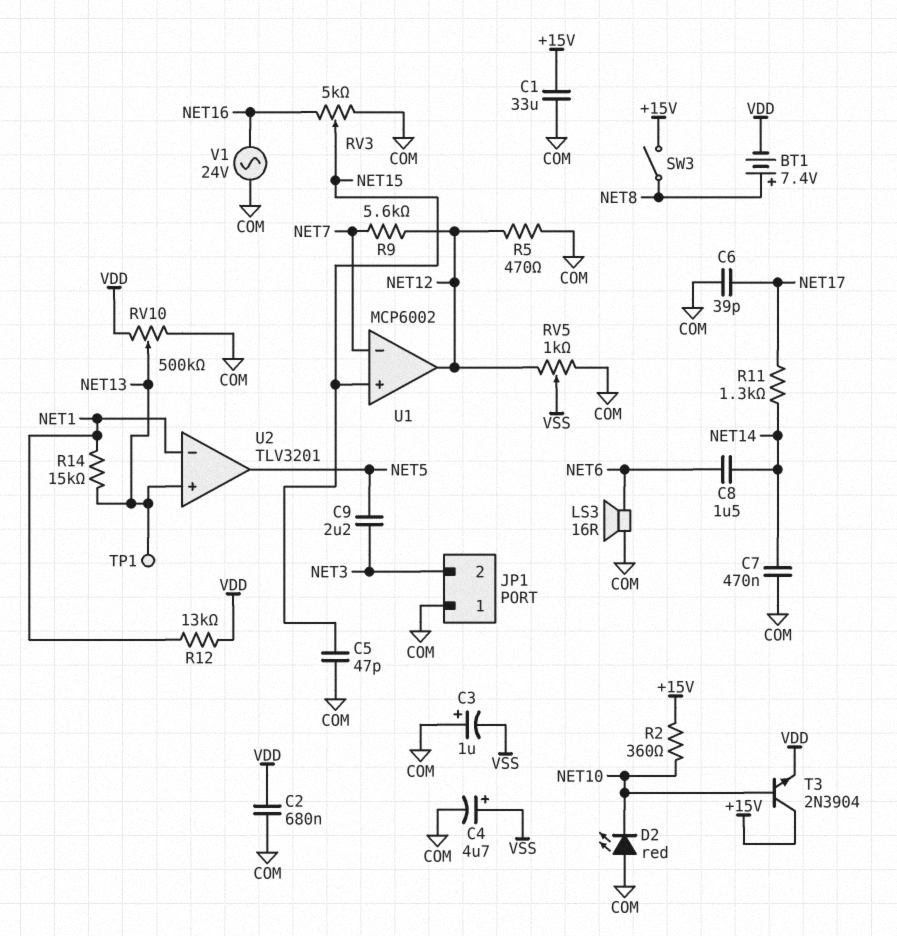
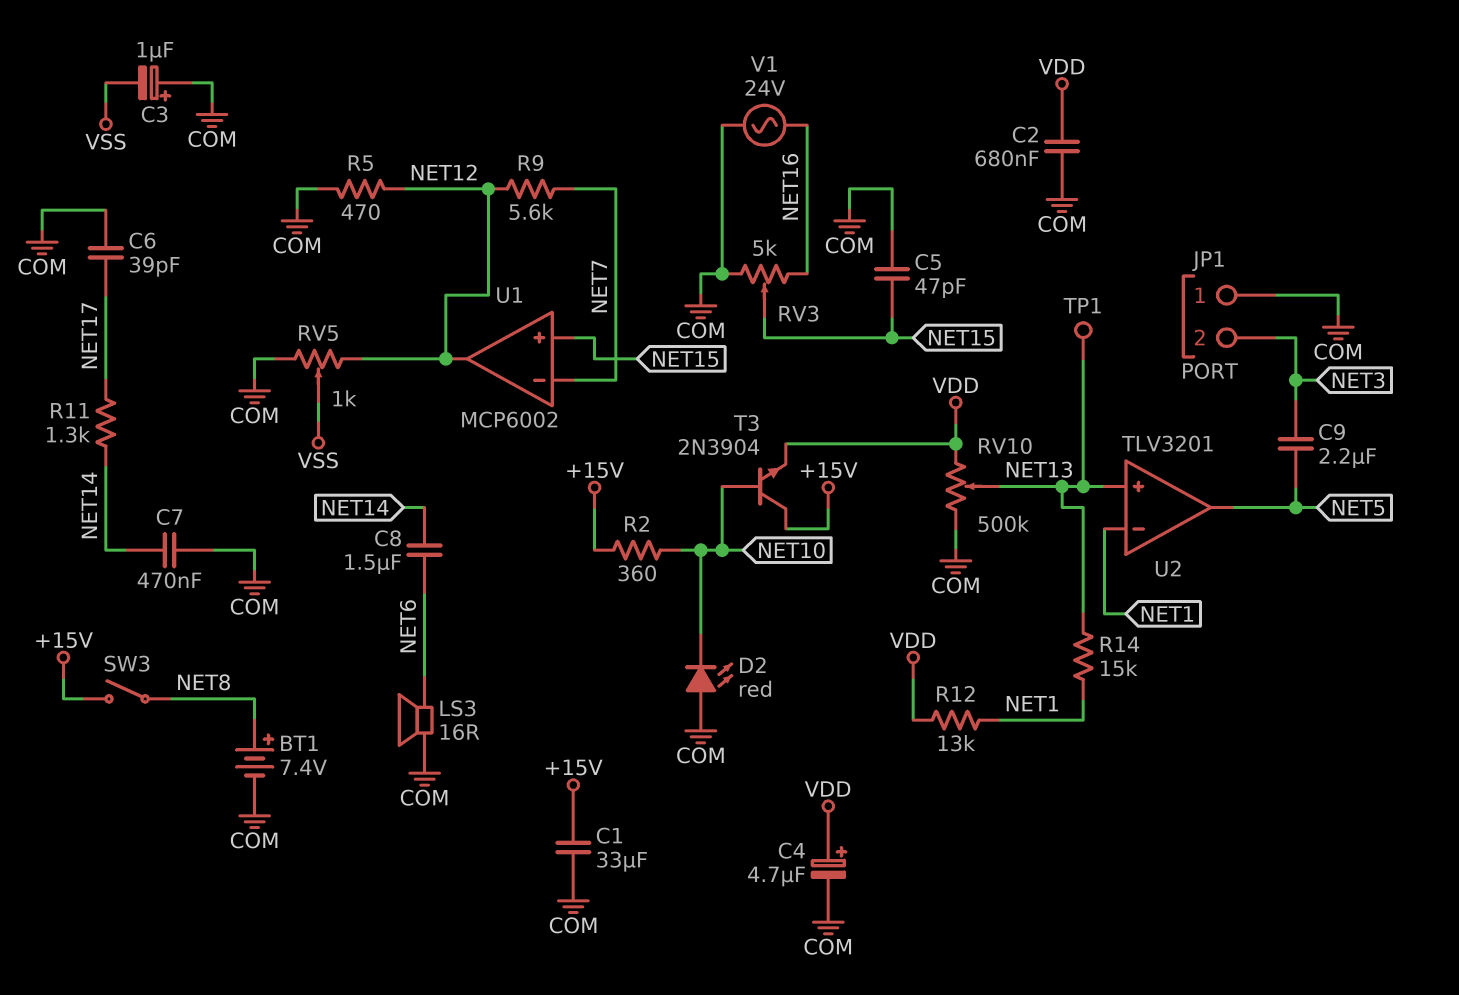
BT1: 7.4V (plus NET8, minus VDD) -> 7.4V (plus NET8, minus COM)
C4: 4.7uF (plus VSS, minus COM) -> 4.7uF (plus VDD, minus COM)

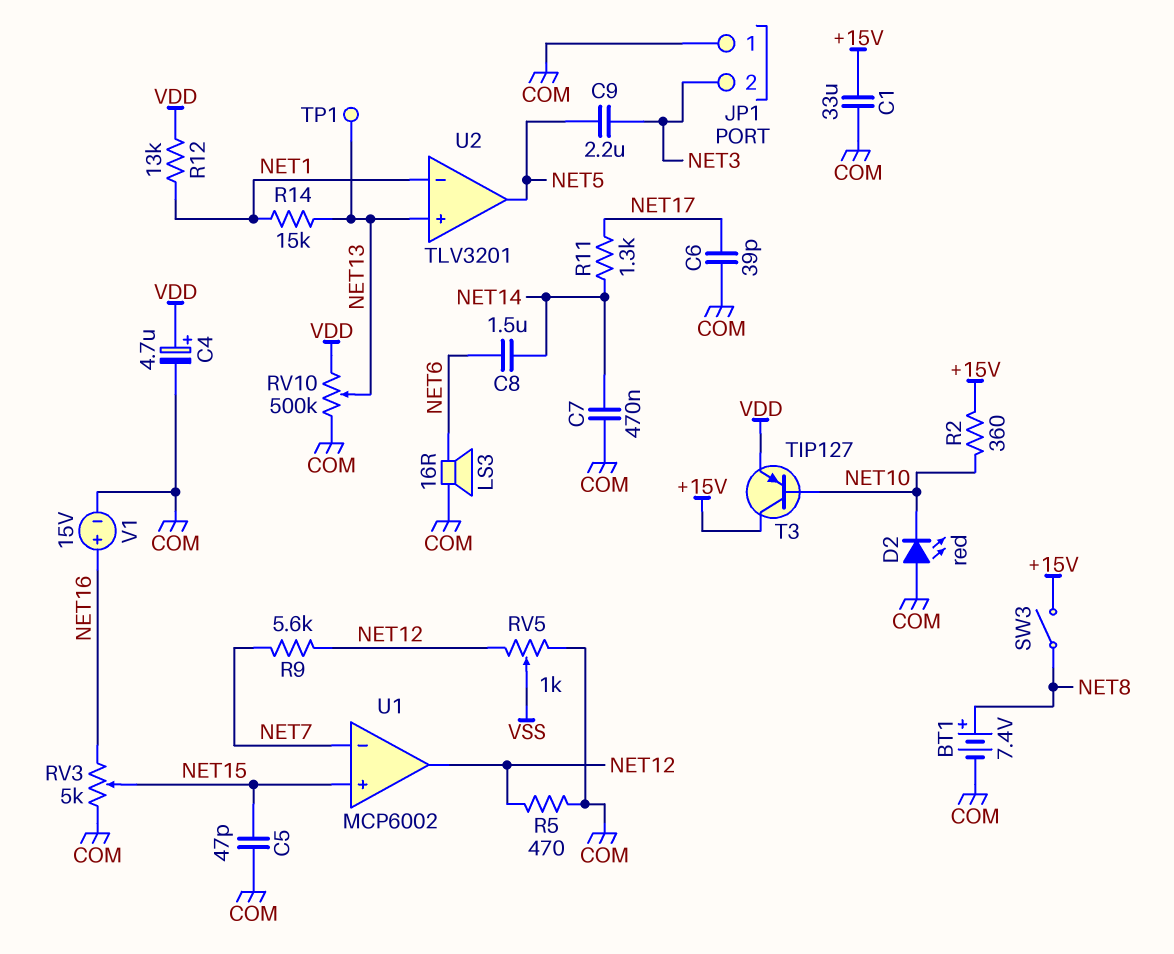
C2: 680nF (COM, VDD) -> none
C3: 1uF (plus COM, minus VSS) -> none
T3: NPN 2N3904 (B NET10, C +15V, E VDD) -> PNP TIP127 (B NET10, C +15V, E VDD)
V1: AC 24V (COM, NET16) -> 15V (plus NET16, minus COM)

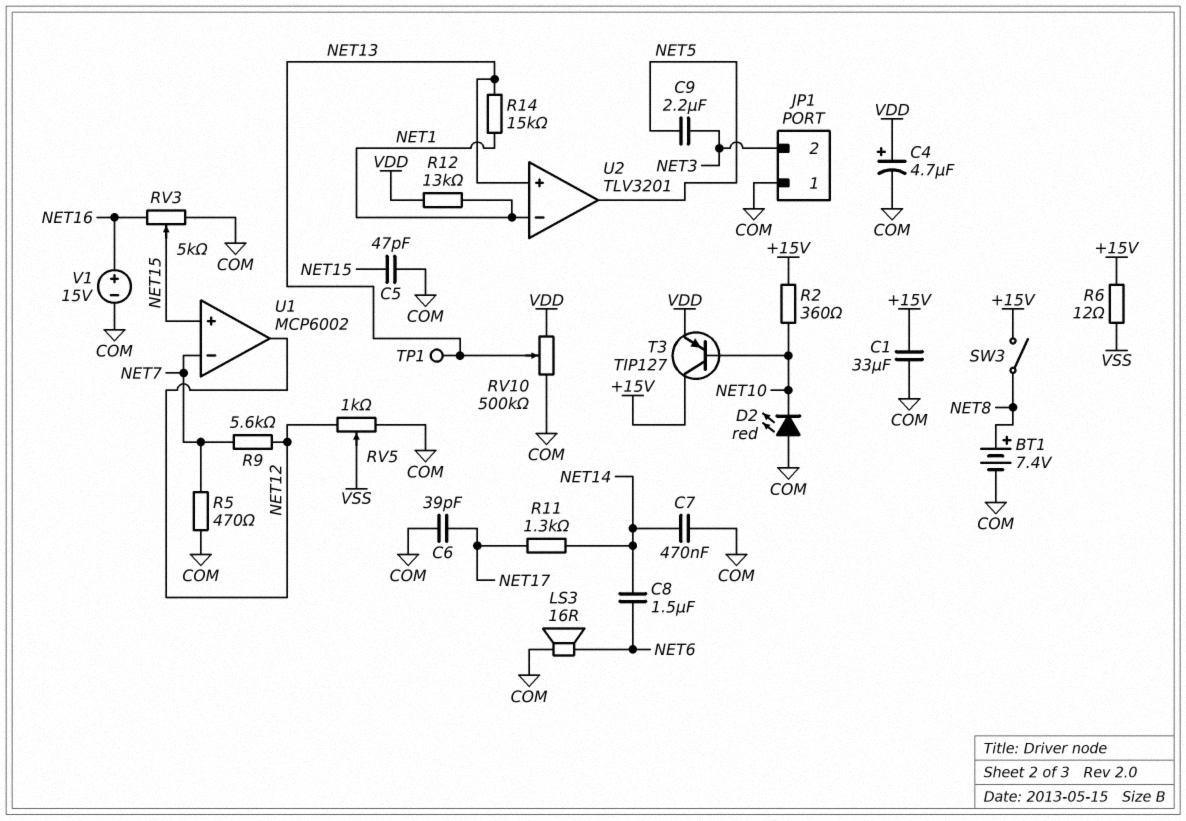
R5: 470 (COM, NET12) -> 470 (COM, NET7)
R6: none -> 12 (+15V, VSS)

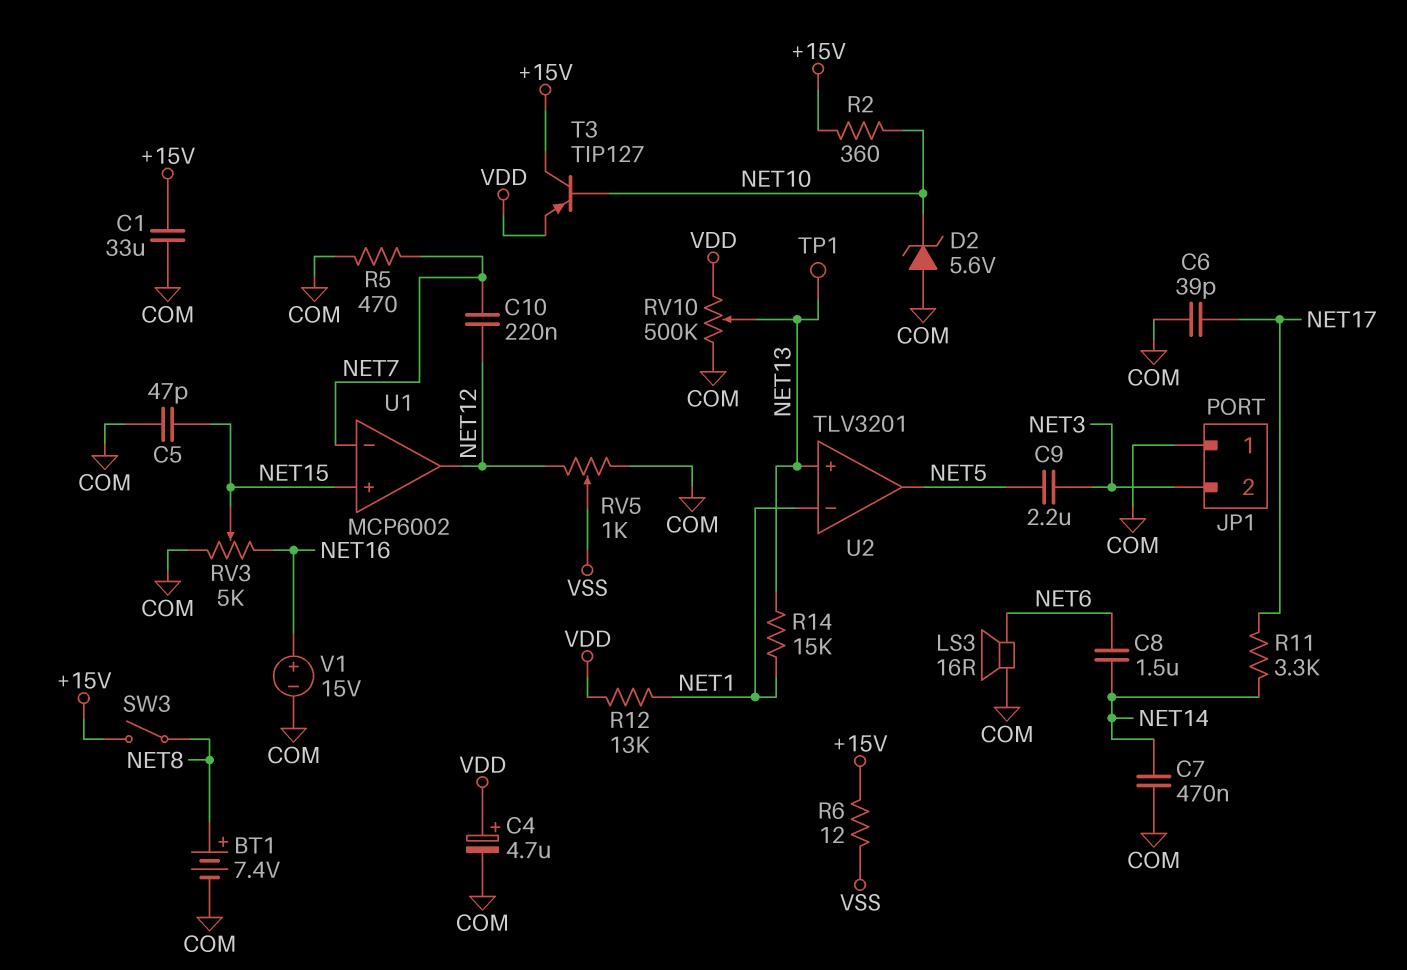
C10: none -> 220nF (NET7, NET12)
D2: LED red (A COM, K NET10) -> zener 5.6V (A COM, K NET10)
R9: 5.6k (NET7, NET12) -> none
R11: 1.3k (NET14, NET17) -> 3.3k (NET14, NET17)

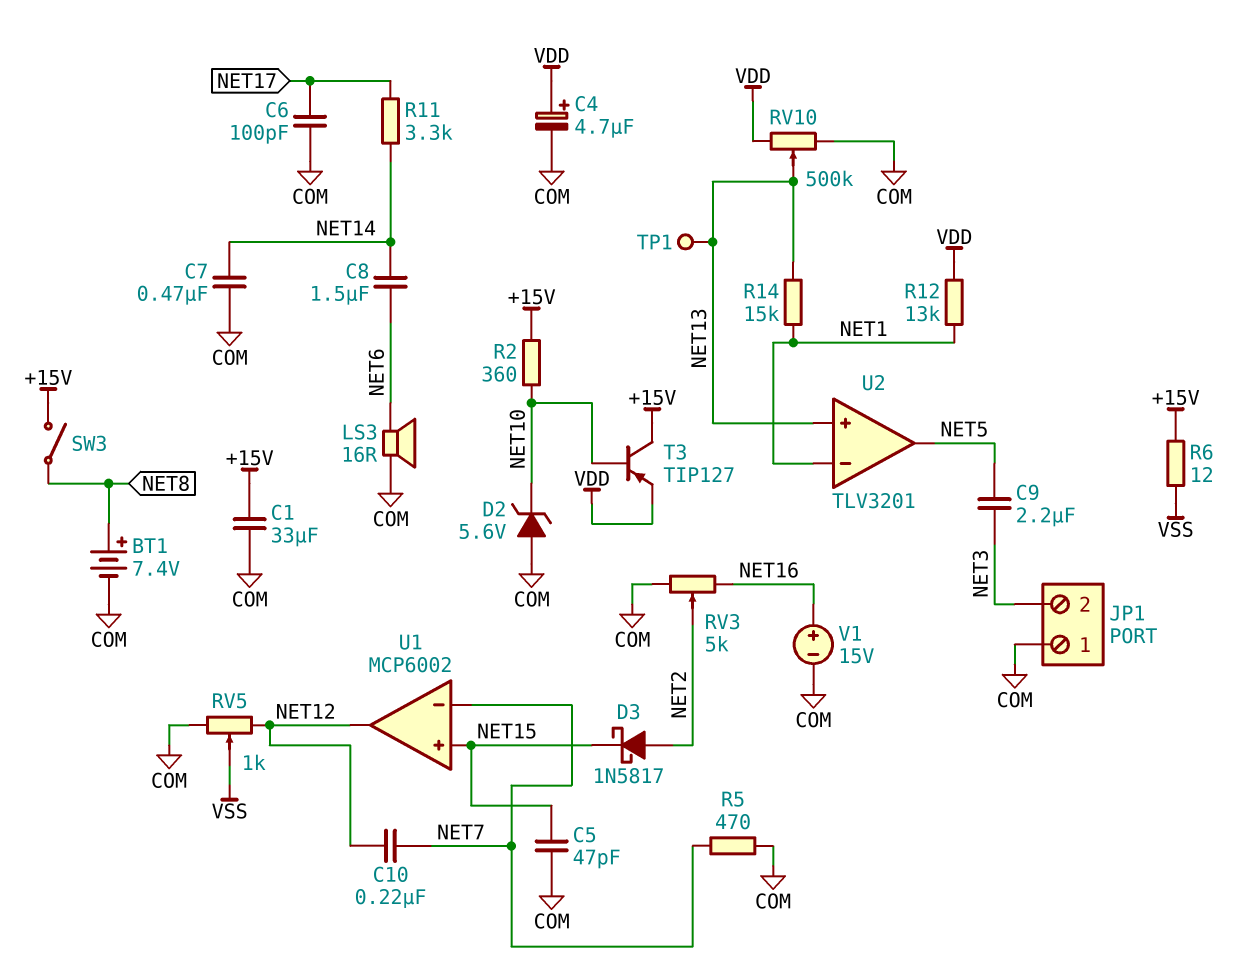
C6: 39pF (COM, NET17) -> 100pF (COM, NET17)
D3: none -> schottky 1N5817 (A NET2, K NET15)
RV3: 5k (COM, NET16, wiper NET15) -> 5k (COM, NET16, wiper NET2)

